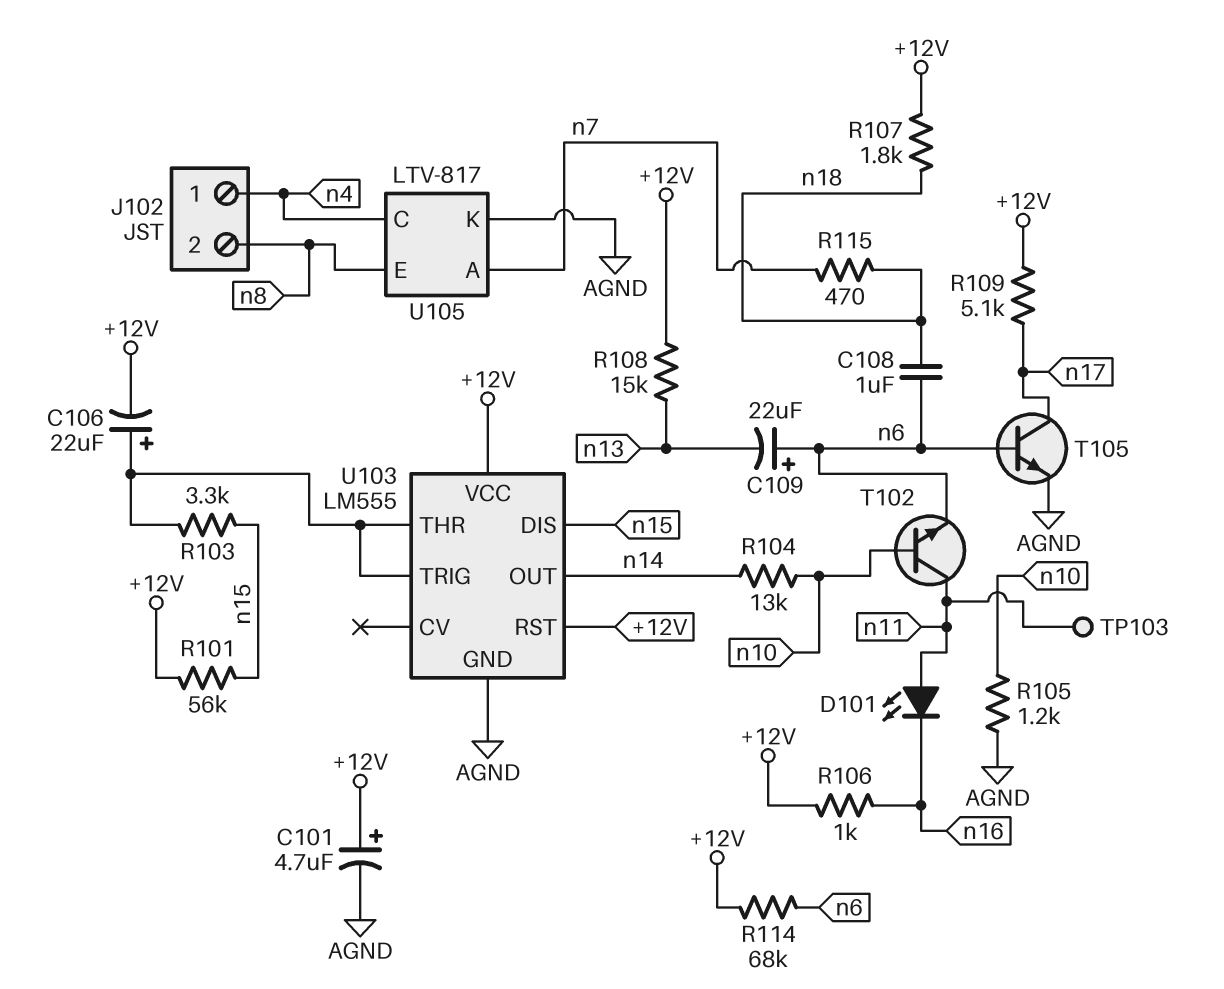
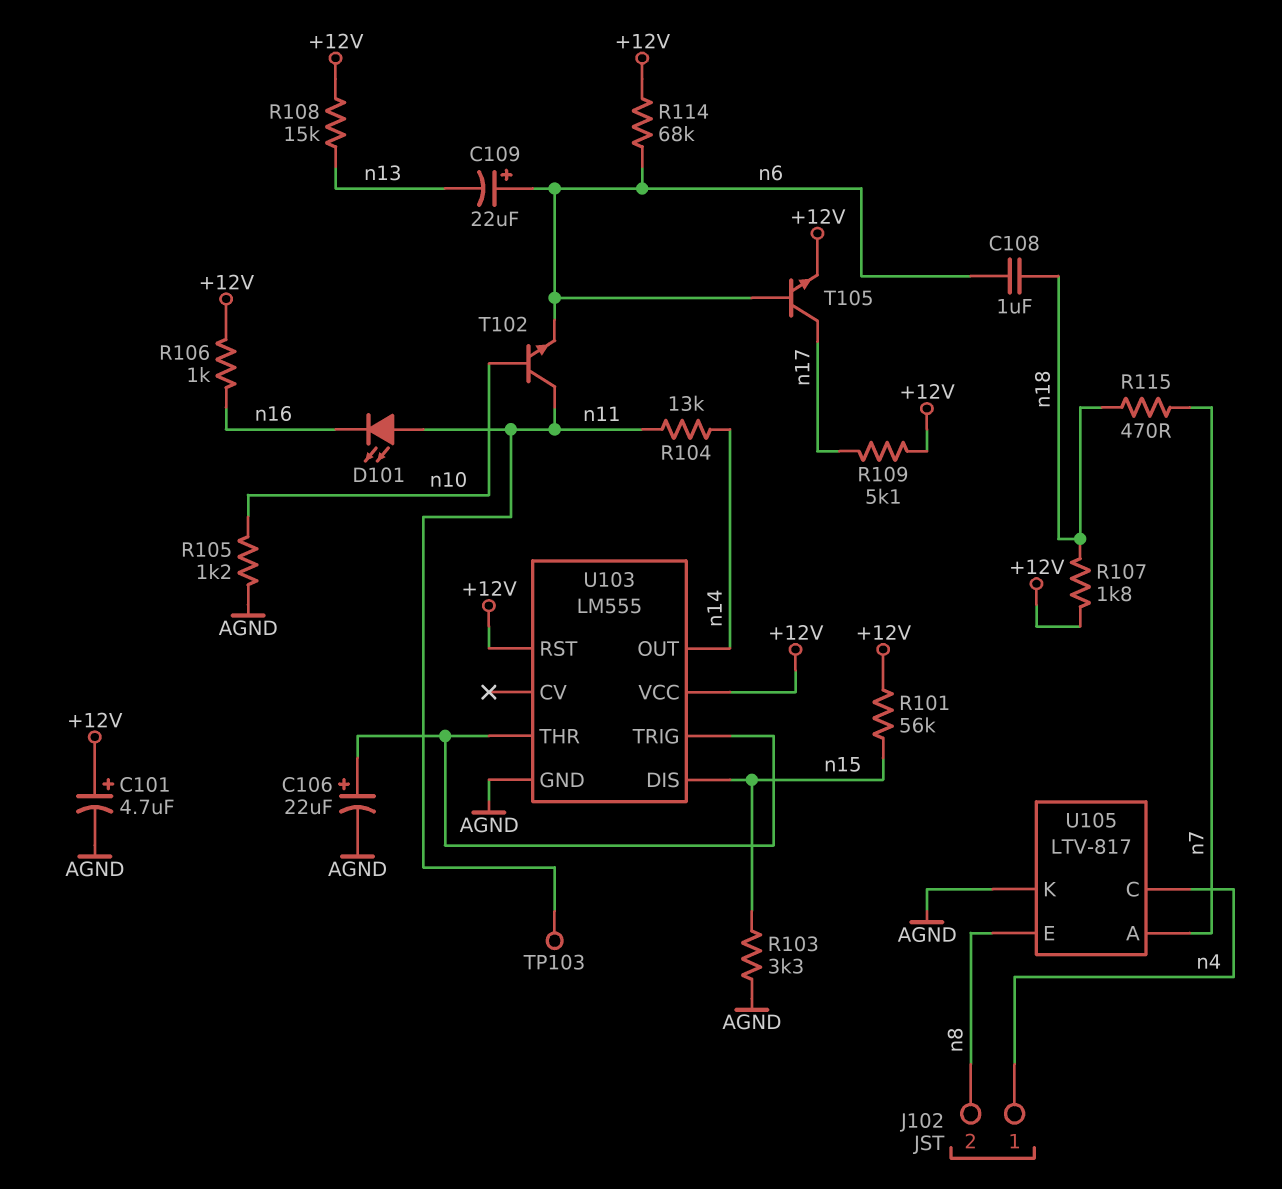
C106: 22uF (plus U103/THR, minus +12V) -> 22uF (plus U103/THR, minus AGND)
R103: 3.3k (U103/THR, n15) -> 3.3k (AGND, n15)
R104: 13k (n10, n14) -> 13k (n11, n14)
T105: NPN (B n6, C n17, E AGND) -> NPN (B n6, C n17, E +12V)

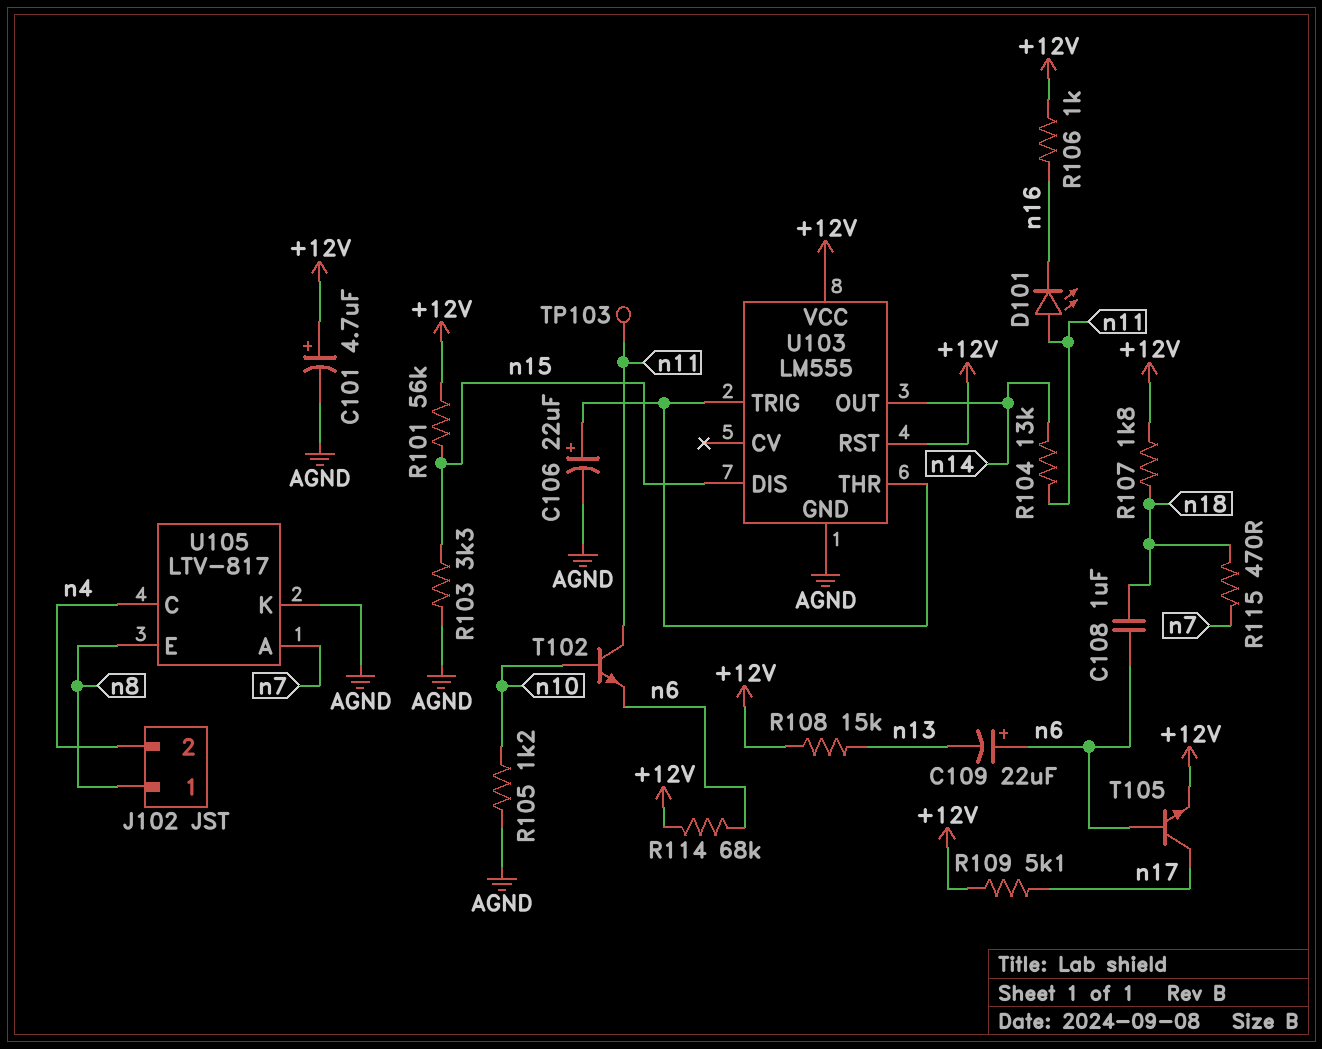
J102 pin 1: n4 -> n8
J102 pin 2: n8 -> n4

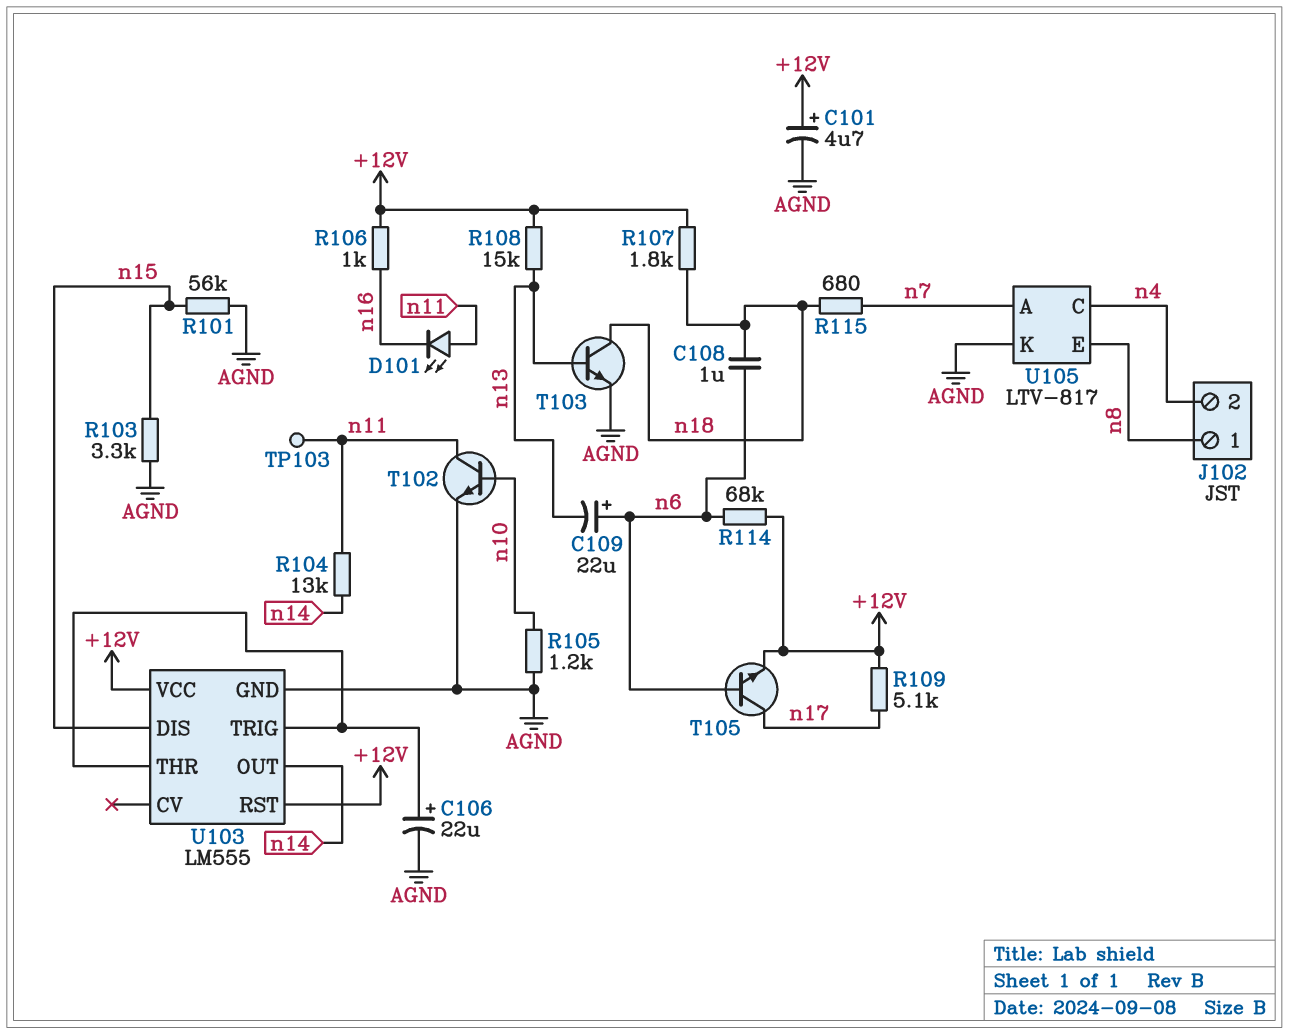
R101: 56k (+12V, n15) -> 56k (AGND, n15)
R115: 470 (n7, n18) -> 680 (n7, n18)
T102: NPN (B n10, C n11, E n6) -> NPN (B n10, C n11, E AGND)
T103: none -> NPN (B n13, C n18, E AGND)

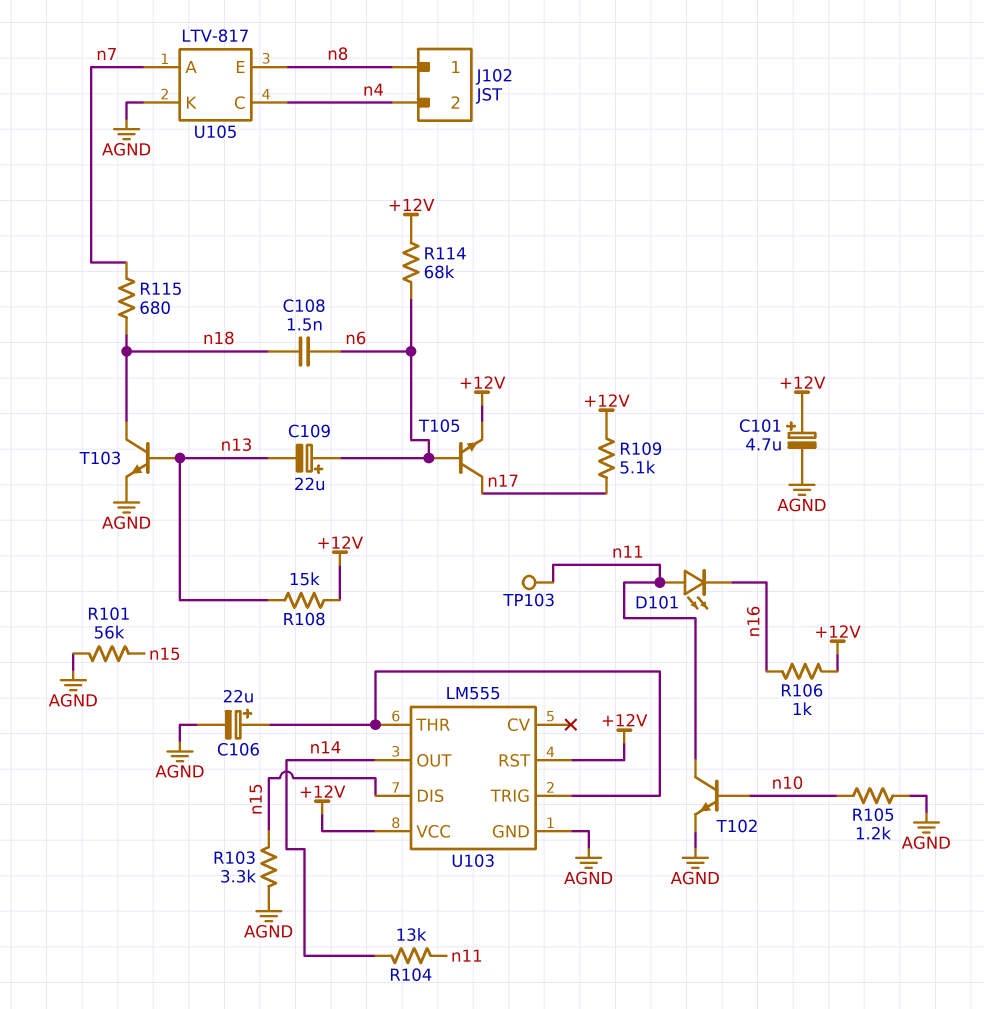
C108: 1uF (n6, n18) -> 1.5nF (n6, n18)
R107: 1.8k (+12V, n18) -> none

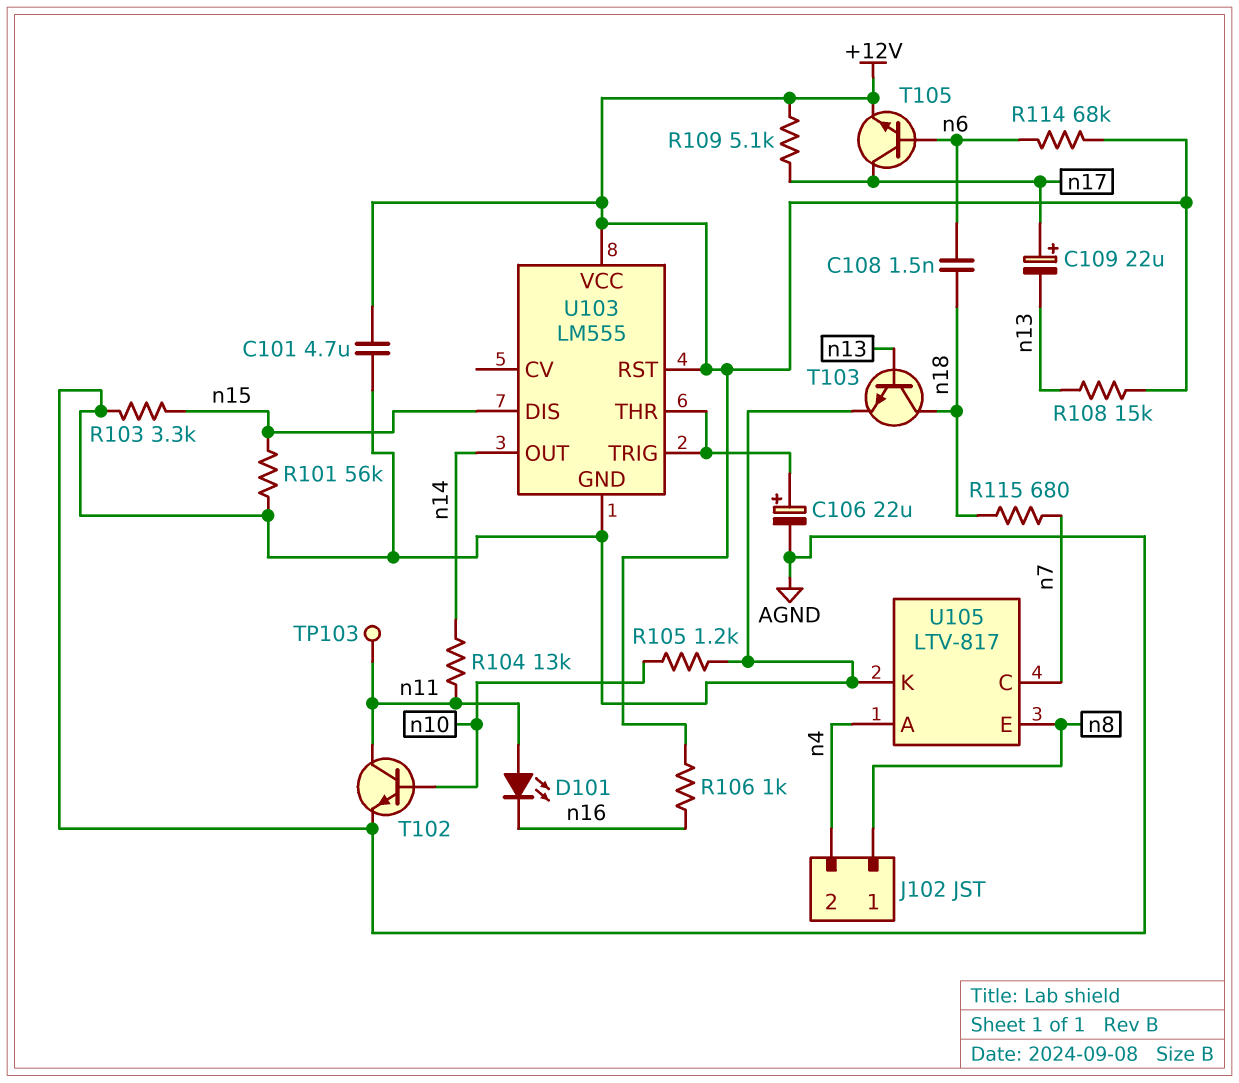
C101: 4.7uF (plus +12V, minus AGND) -> 4.7uF (+12V, AGND)
C109: 22uF (plus n6, minus n13) -> 22uF (plus n17, minus n13)
U105 pin A: n7 -> n4
U105 pin C: n4 -> n7

